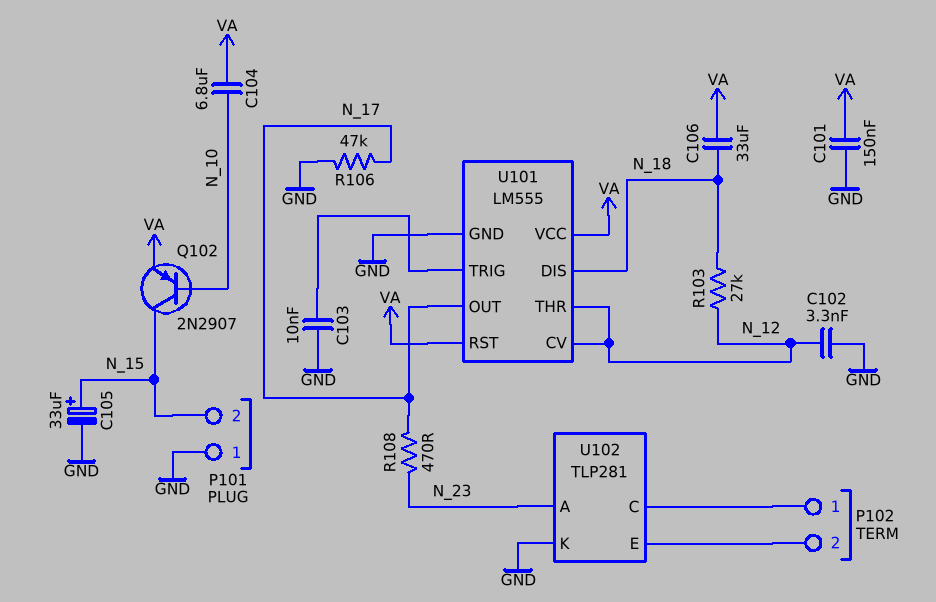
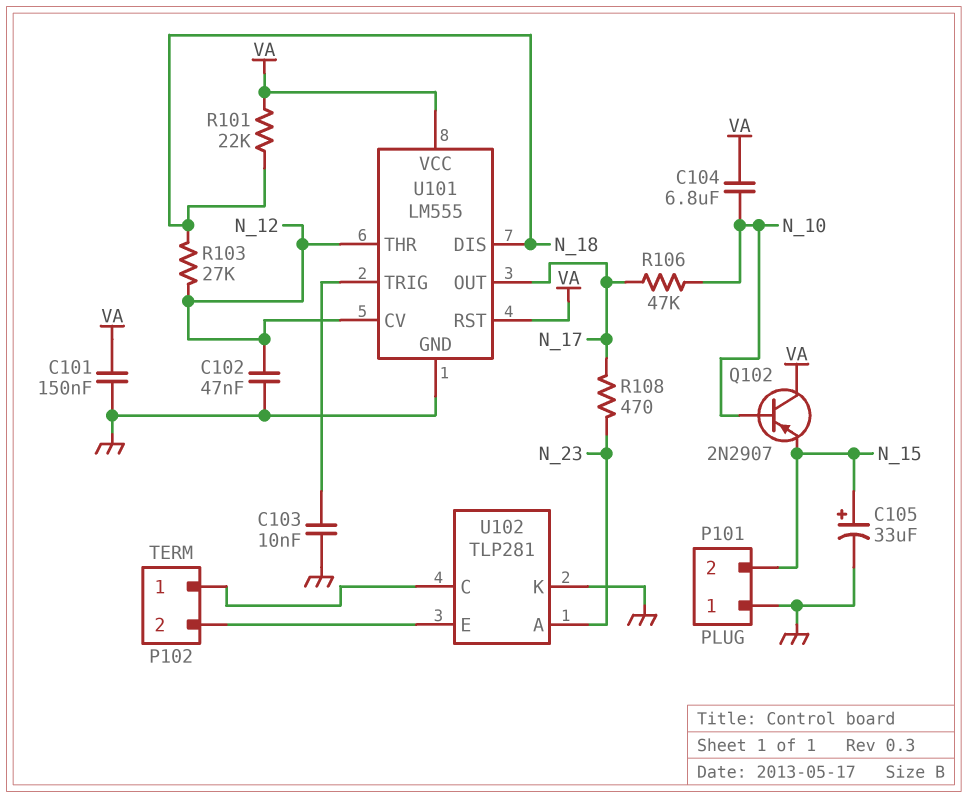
C102: 3.3nF (GND, N_12) -> 47nF (GND, N_12)
C106: 33uF (N_18, VA) -> none
Q102: PNP 2N2907 (B N_10, C N_15, E VA) -> PNP 2N2907 (B N_10, C VA, E N_15)
R101: none -> 22k (N_18, VA)
R106: 47k (GND, N_17) -> 47k (N_10, N_17)

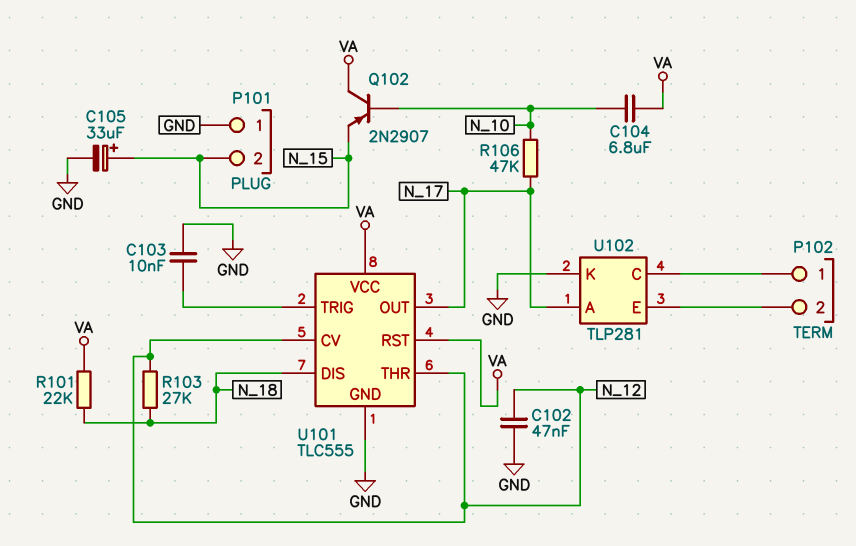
C101: 150nF (GND, VA) -> none
R108: 470 (N_17, N_23) -> none
U101: LM555 -> TLC555
U102 pin A: N_23 -> N_17

